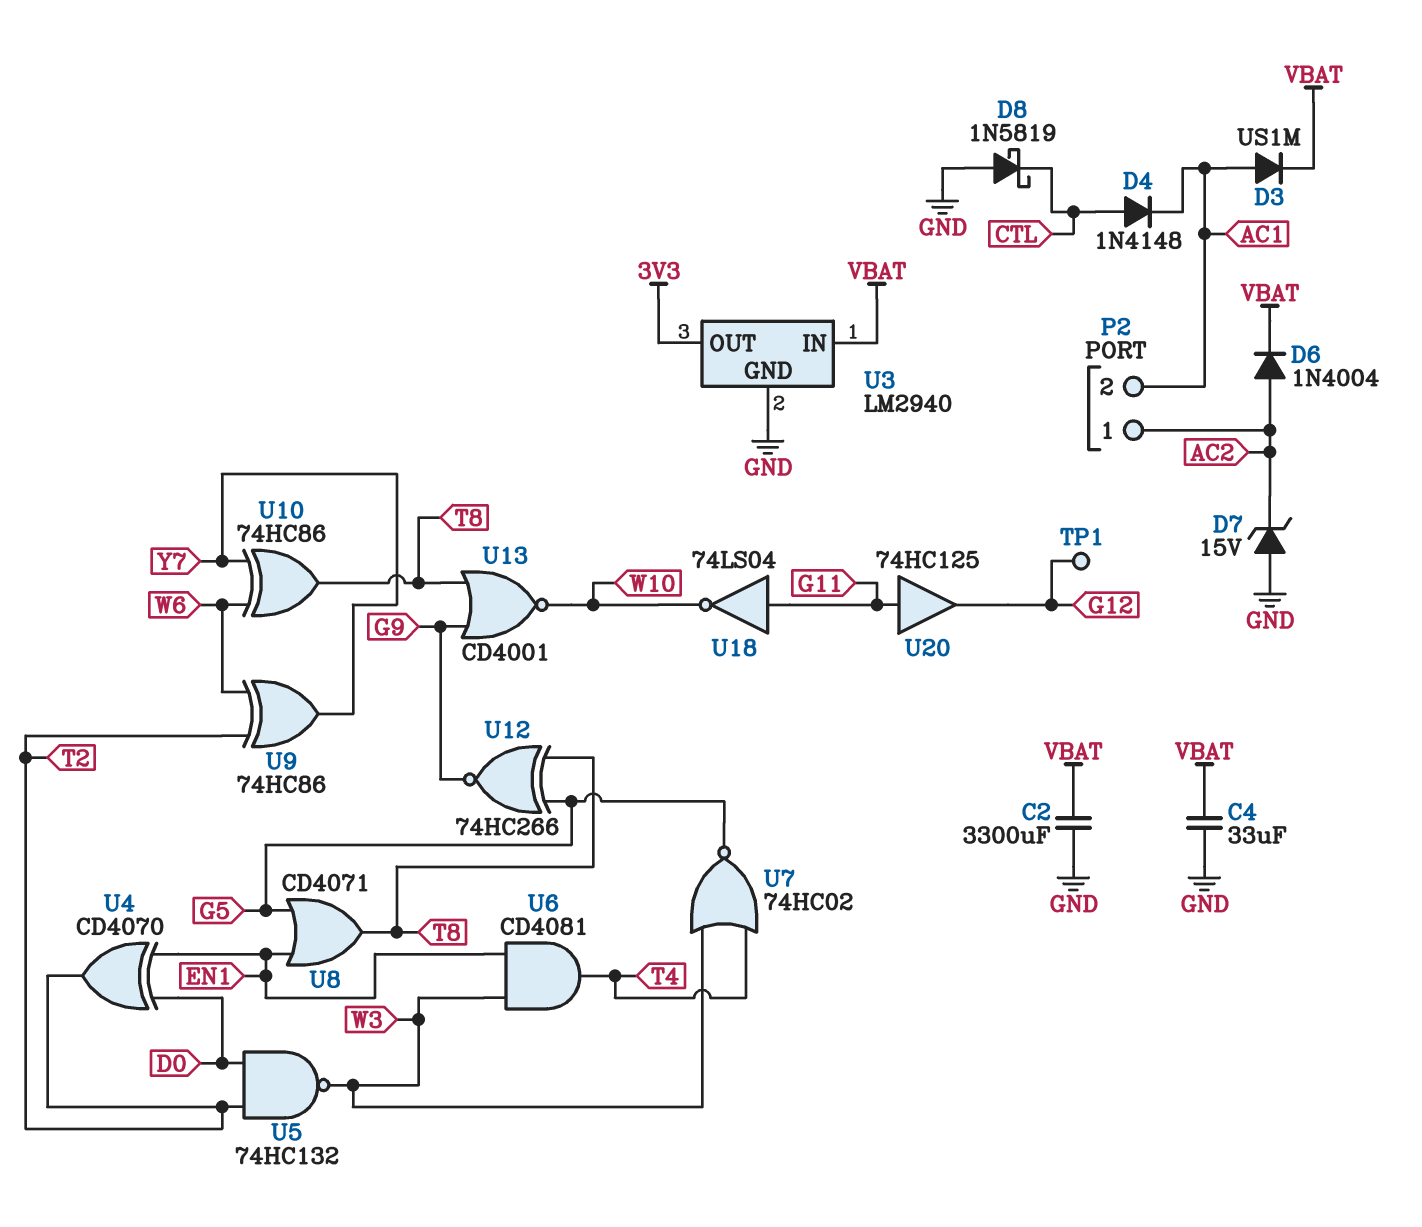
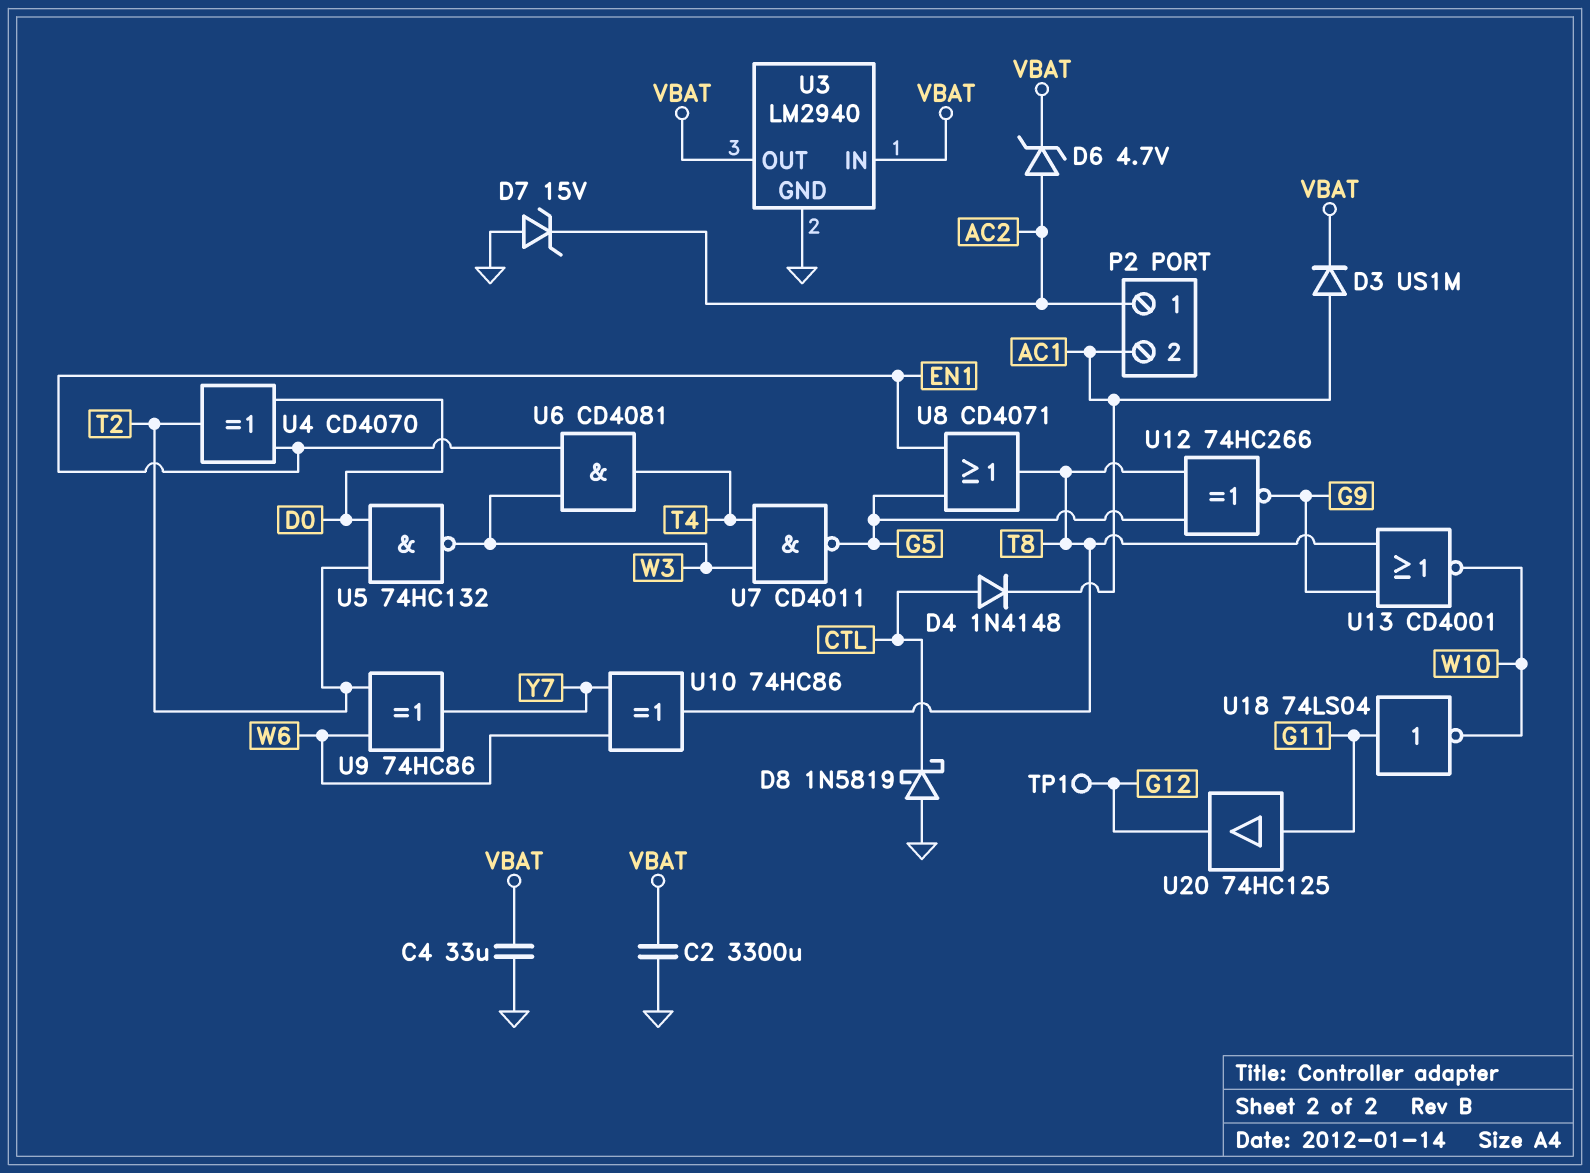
D6: diode 1N4004 (A AC2, K VBAT) -> zener 4.7V (A AC2, K VBAT)
U3 pin OUT: 3V3 -> VBAT
U7: NOR 74HC02 (in T4, in W3, out G5) -> NAND CD4011 (in T4, in W3, out G5)

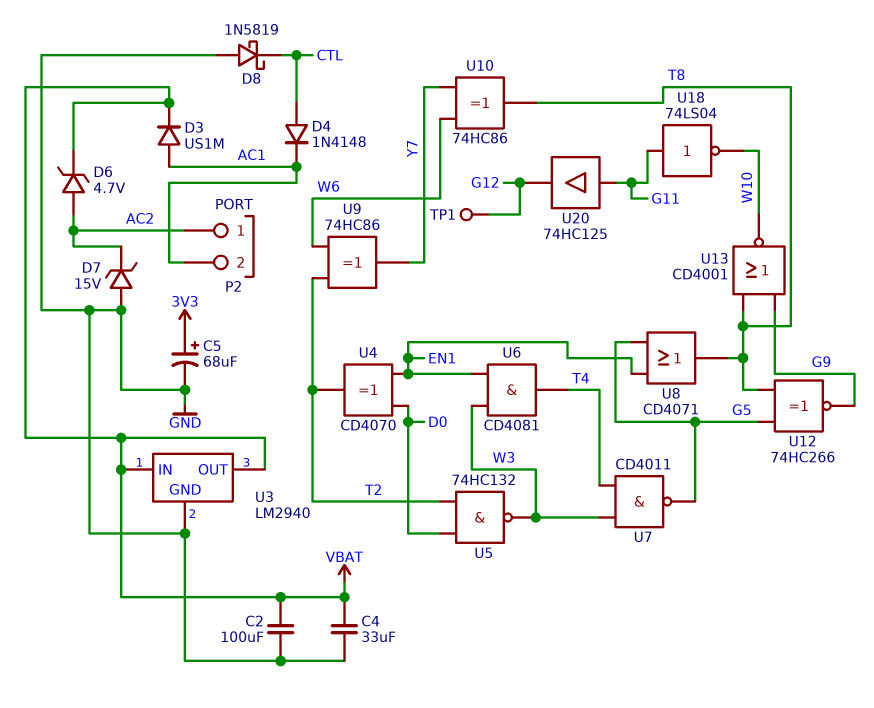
C2: 3300uF (GND, VBAT) -> 100uF (GND, VBAT)
C5: none -> 68uF (plus 3V3, minus GND)

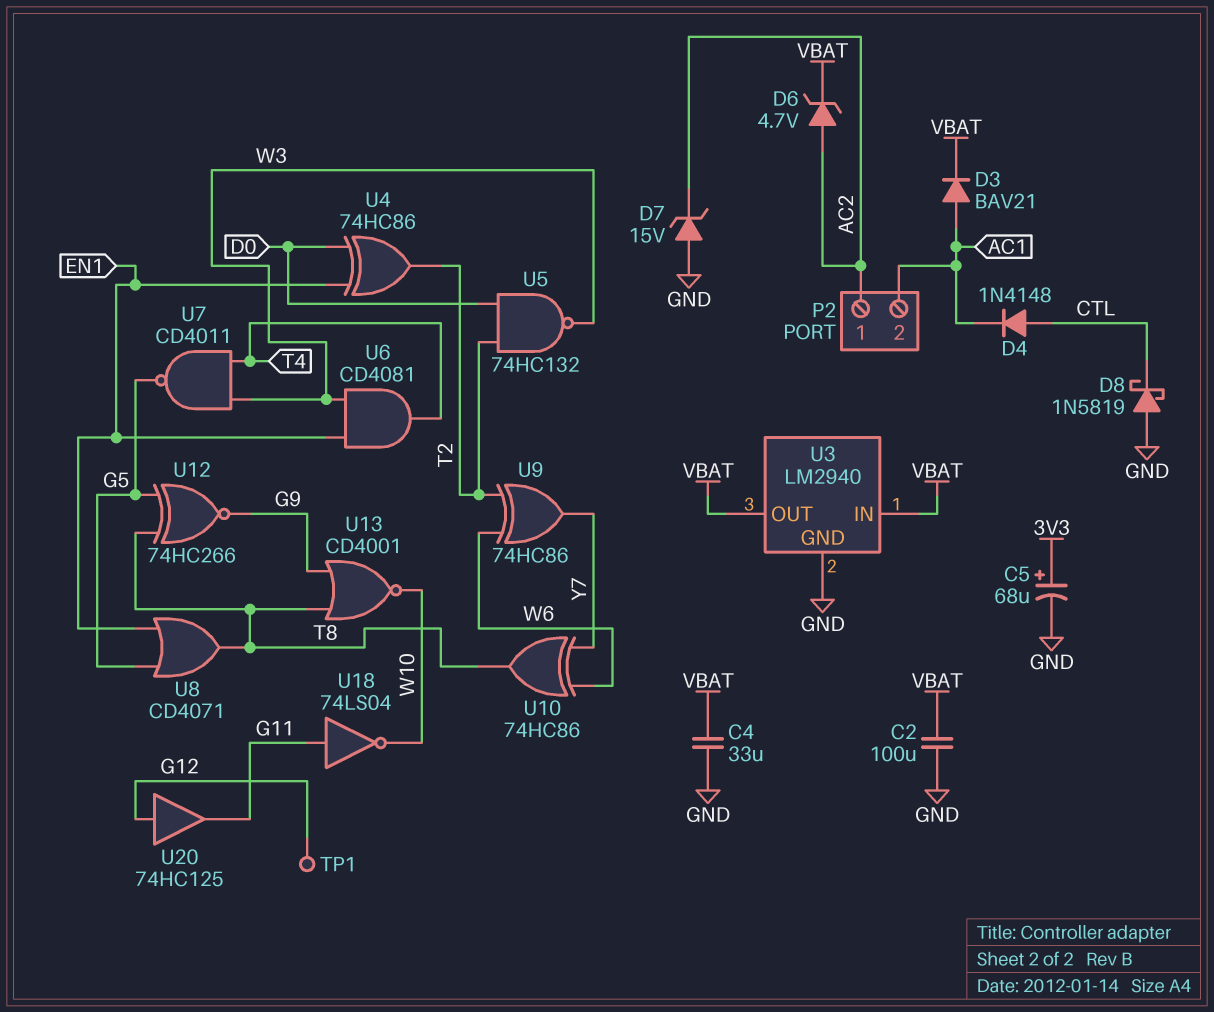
D3: diode US1M (A AC1, K VBAT) -> diode BAV21 (A AC1, K VBAT)
U4: XOR CD4070 (in D0, in EN1, out T2) -> XOR 74HC86 (in D0, in EN1, out T2)
U20: buffer 74HC125 (in G11, out G12) -> buffer 74HC125 (in G12, out G11)

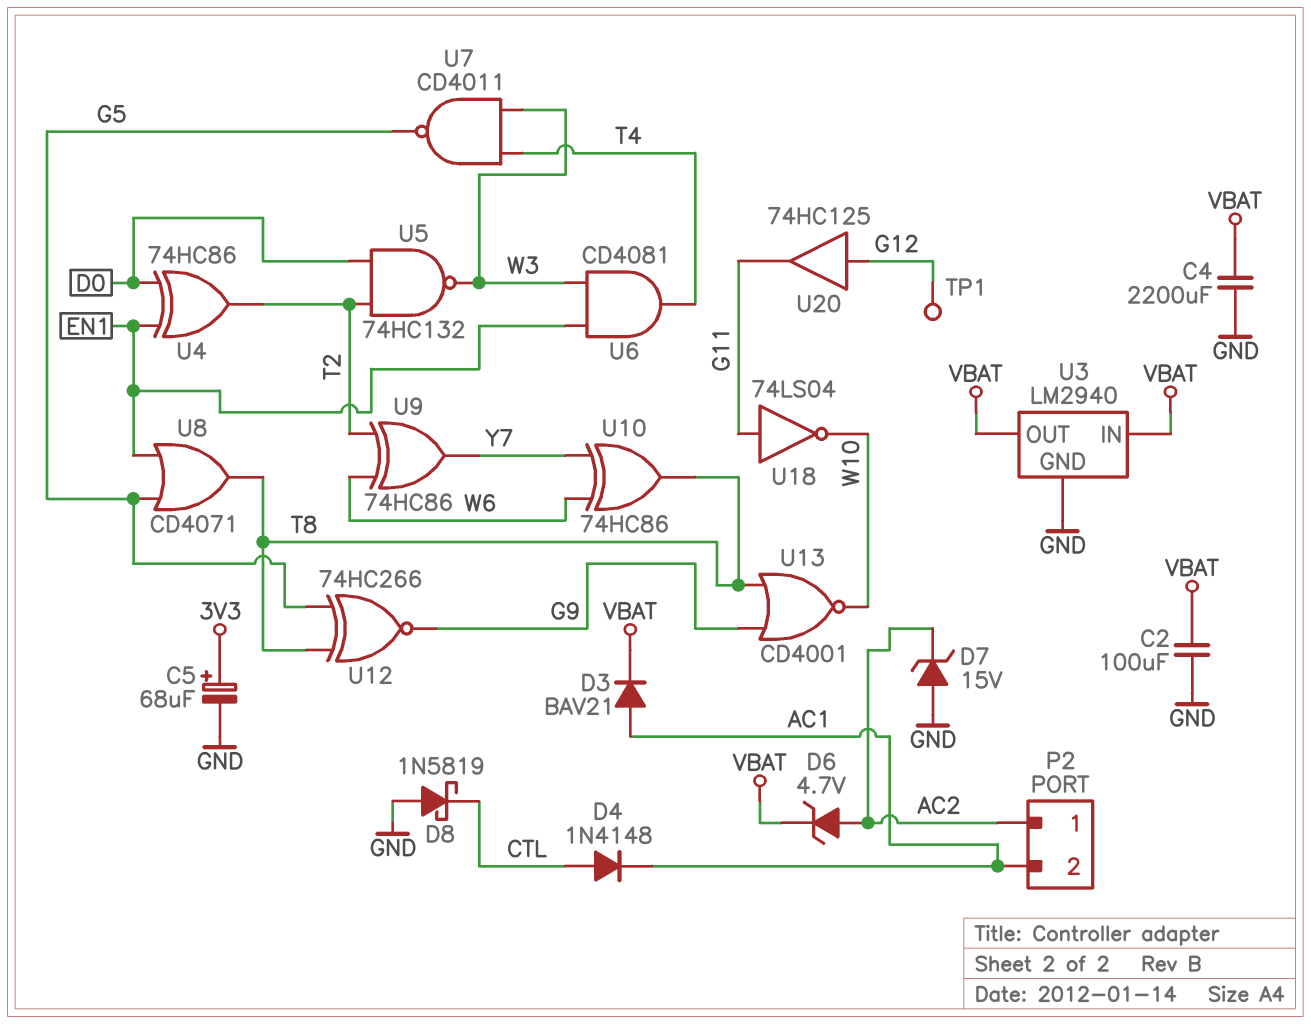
C4: 33uF (GND, VBAT) -> 2200uF (GND, VBAT)

